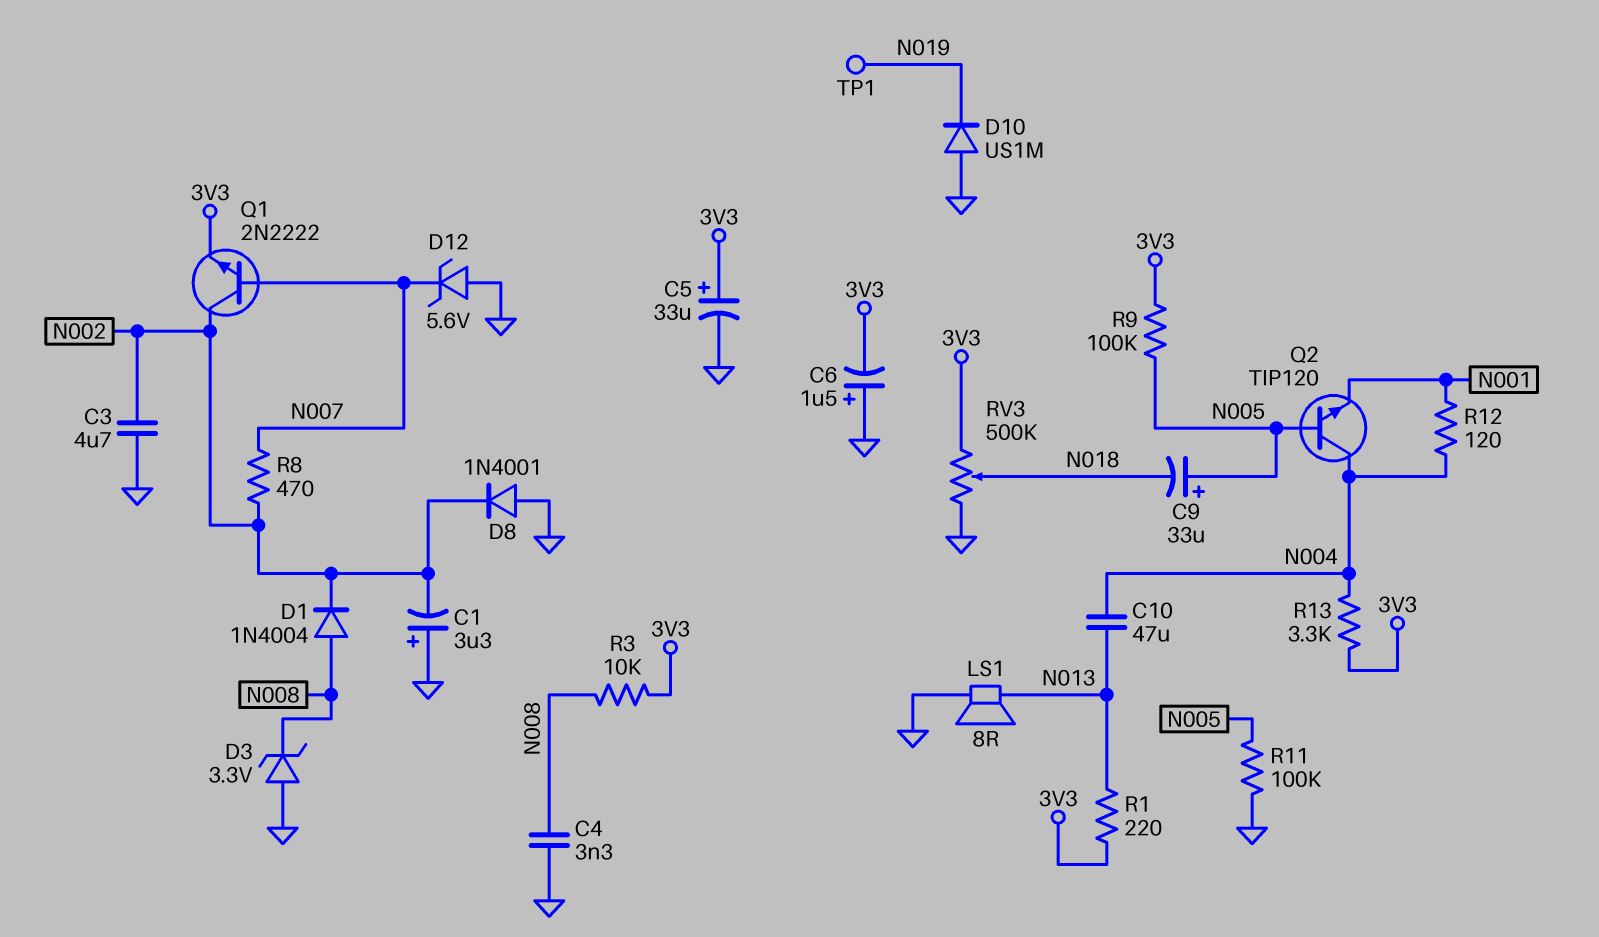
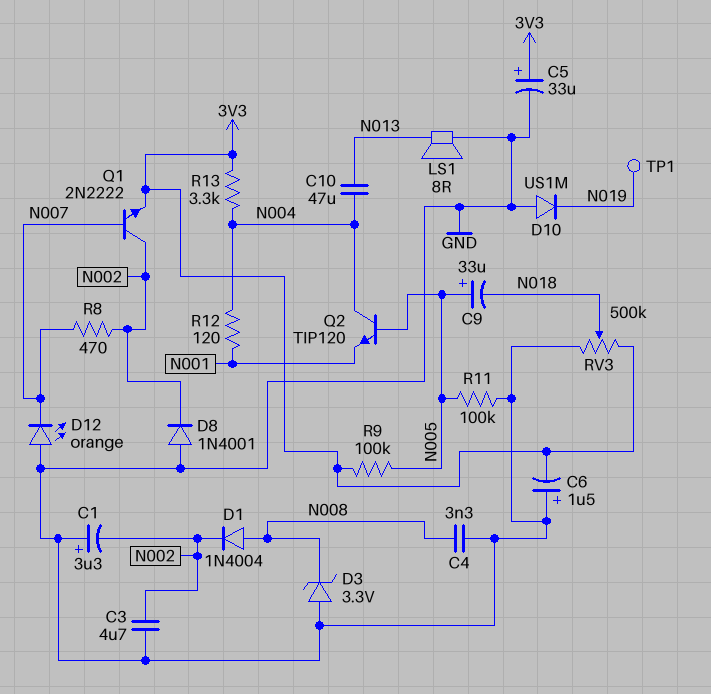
D12: zener 5.6V (A GND, K N007) -> LED orange (A GND, K N007)
R1: 220 (3V3, N013) -> none
R3: 10k (3V3, N008) -> none

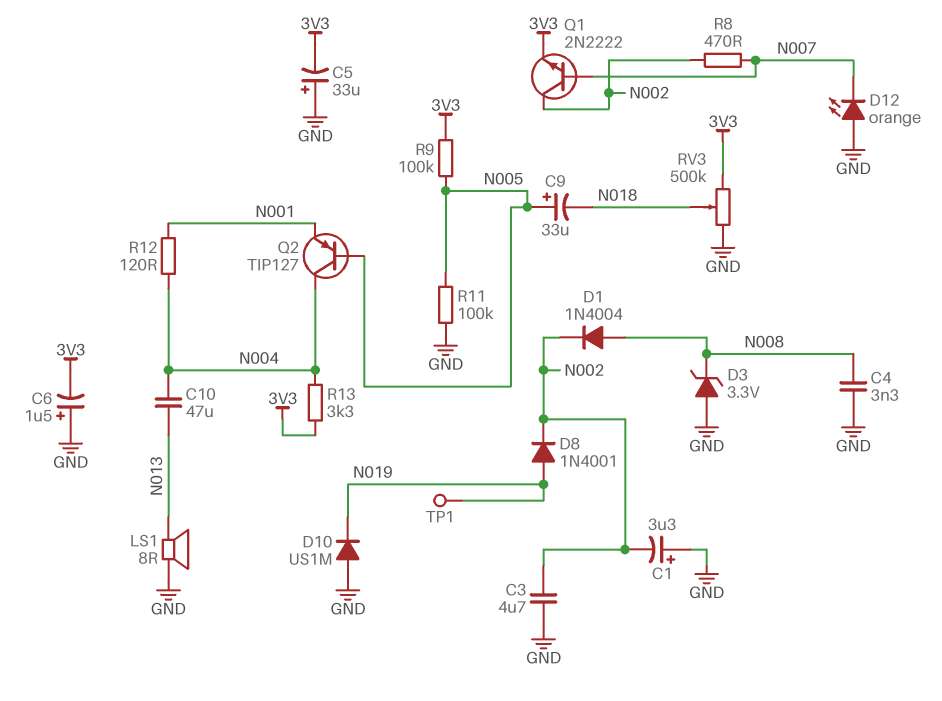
C5: 33uF (plus 3V3, minus GND) -> 33uF (plus GND, minus 3V3)
D8: diode 1N4001 (A GND, K N002) -> diode 1N4001 (A N019, K N002)
Q2: NPN TIP120 (B N005, C N004, E N001) -> PNP TIP127 (B N005, C N004, E N001)

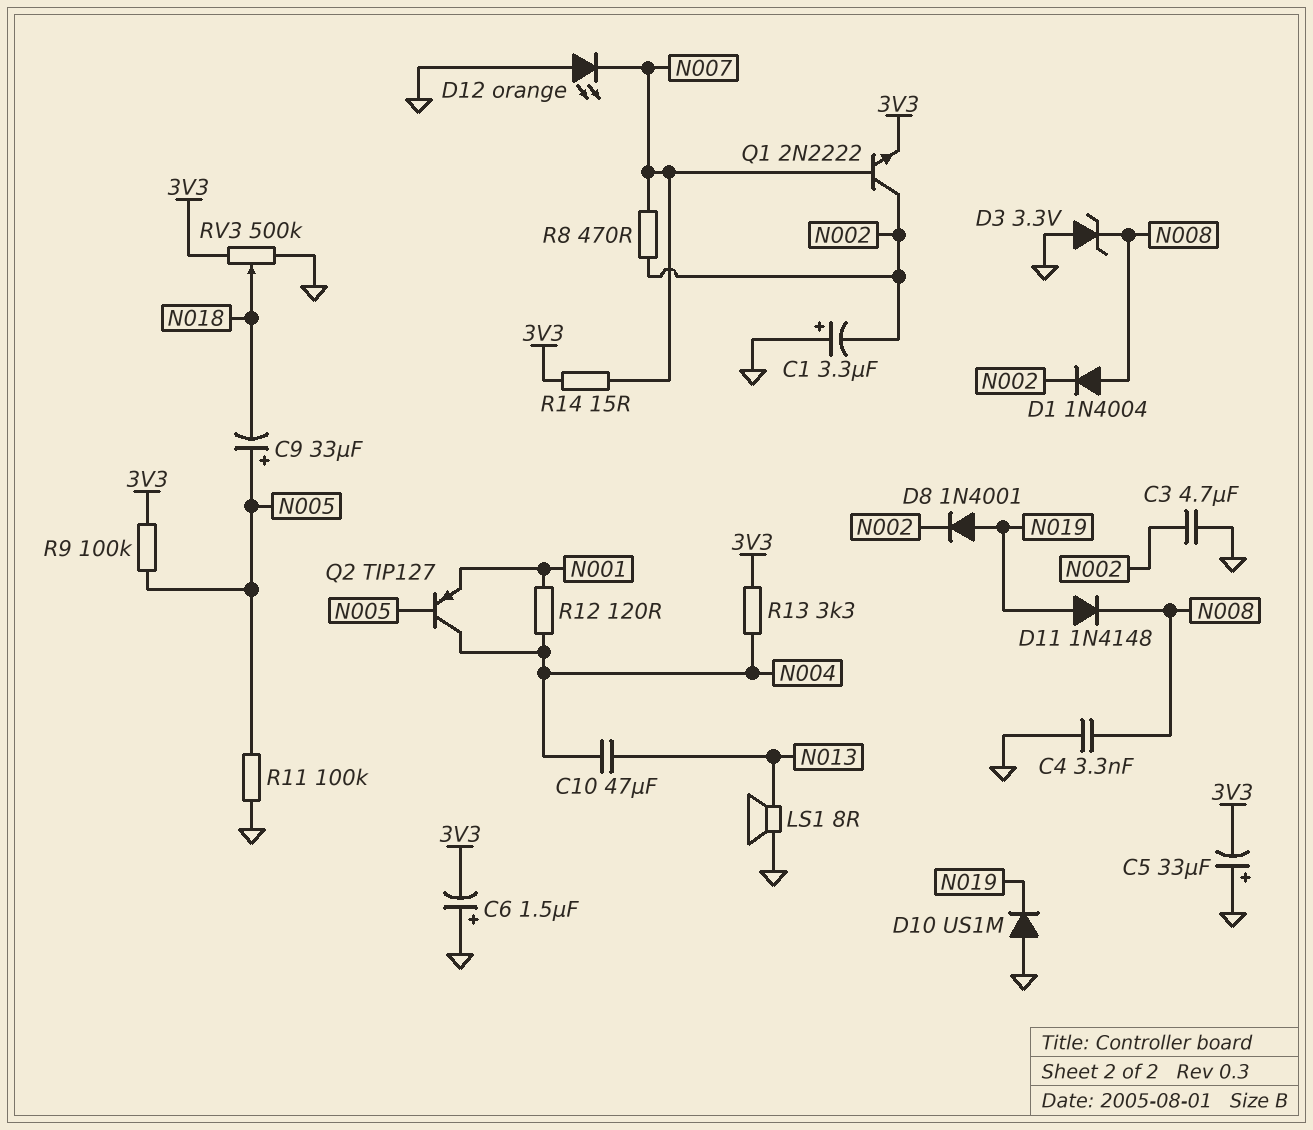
D11: none -> diode 1N4148 (A N019, K N008)
R14: none -> 15 (3V3, N007)
TP1: test point (N019) -> none

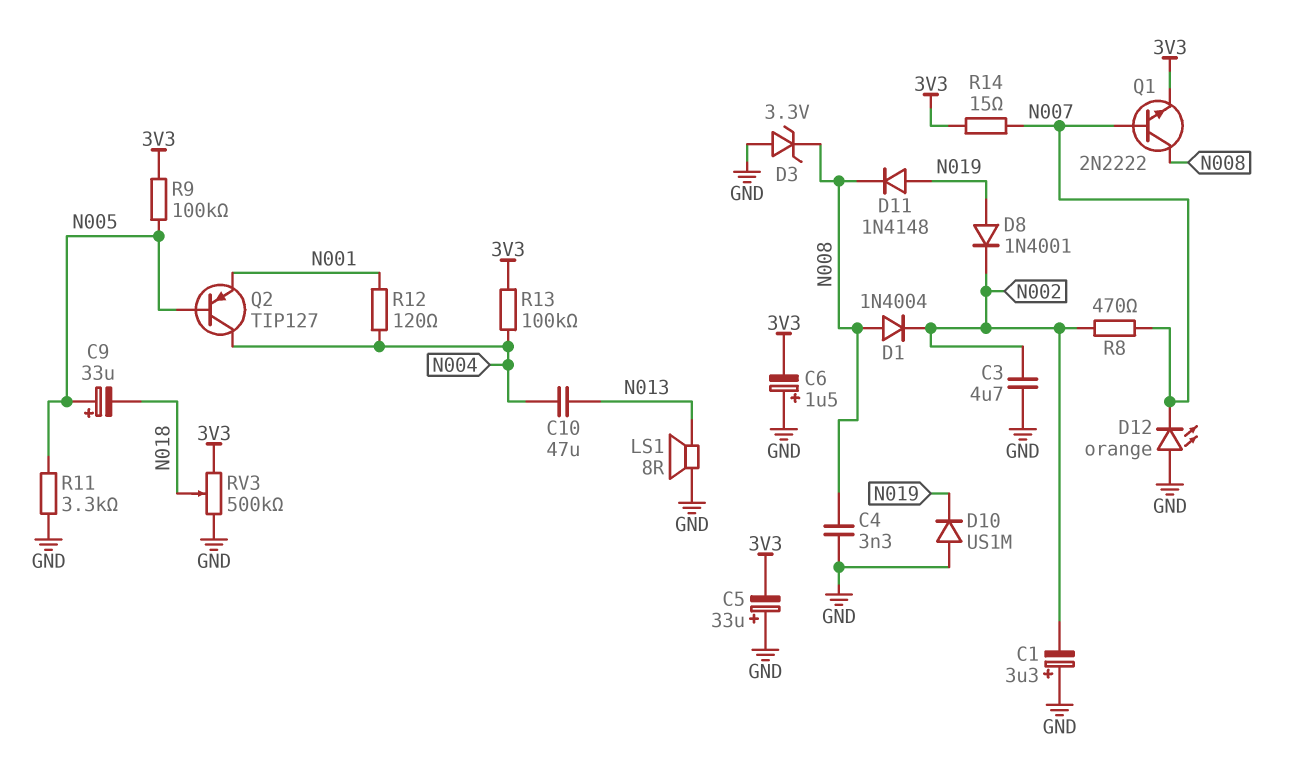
Q1: NPN 2N2222 (B N007, C N002, E 3V3) -> NPN 2N2222 (B N007, C N008, E 3V3)
R11: 100k (GND, N005) -> 3.3k (GND, N005)
R13: 3.3k (3V3, N004) -> 100k (3V3, N004)

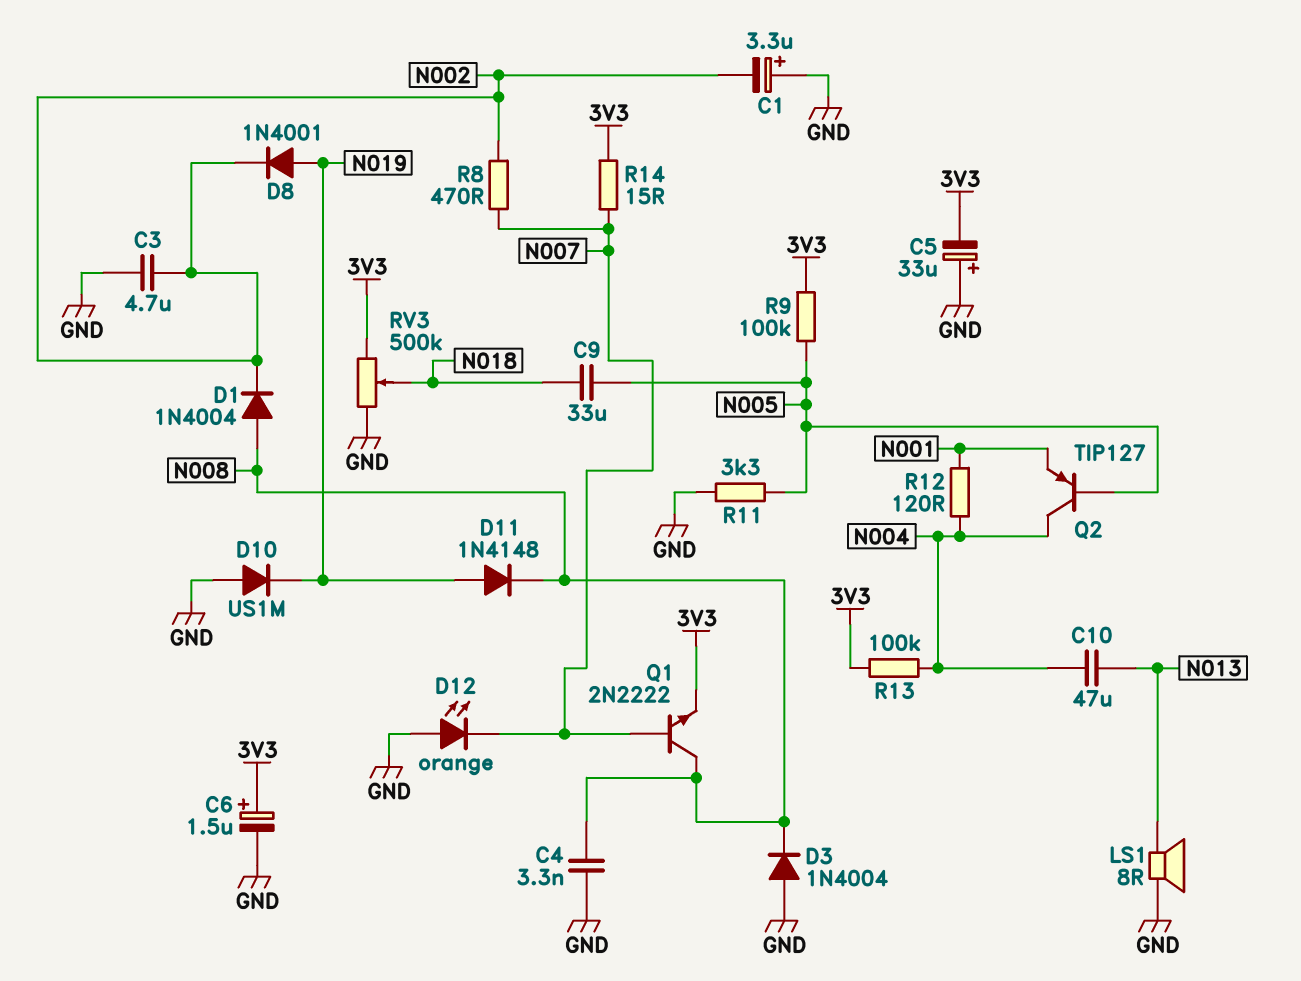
C6: 1.5uF (plus GND, minus 3V3) -> 1.5uF (plus 3V3, minus GND)
C9: 33uF (plus N005, minus N018) -> 33uF (N005, N018)
D3: zener 3.3V (A GND, K N008) -> diode 1N4004 (A GND, K N008)

